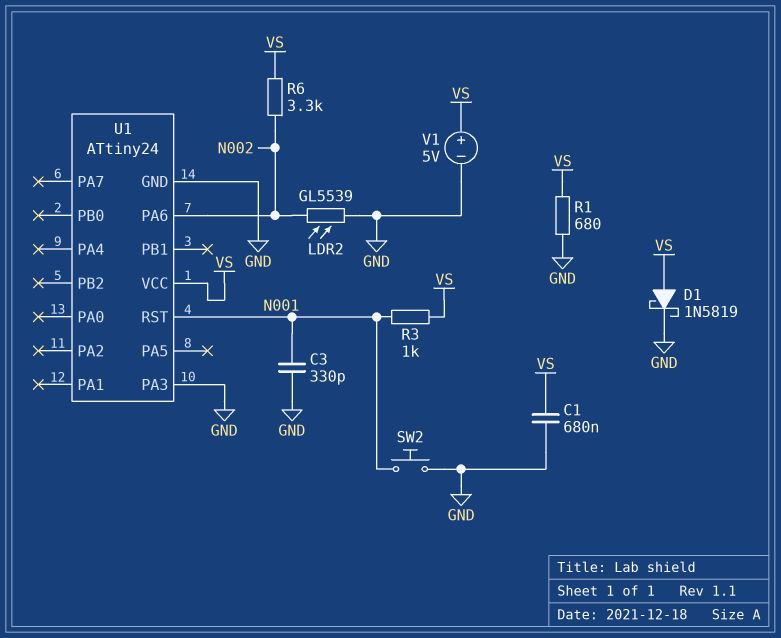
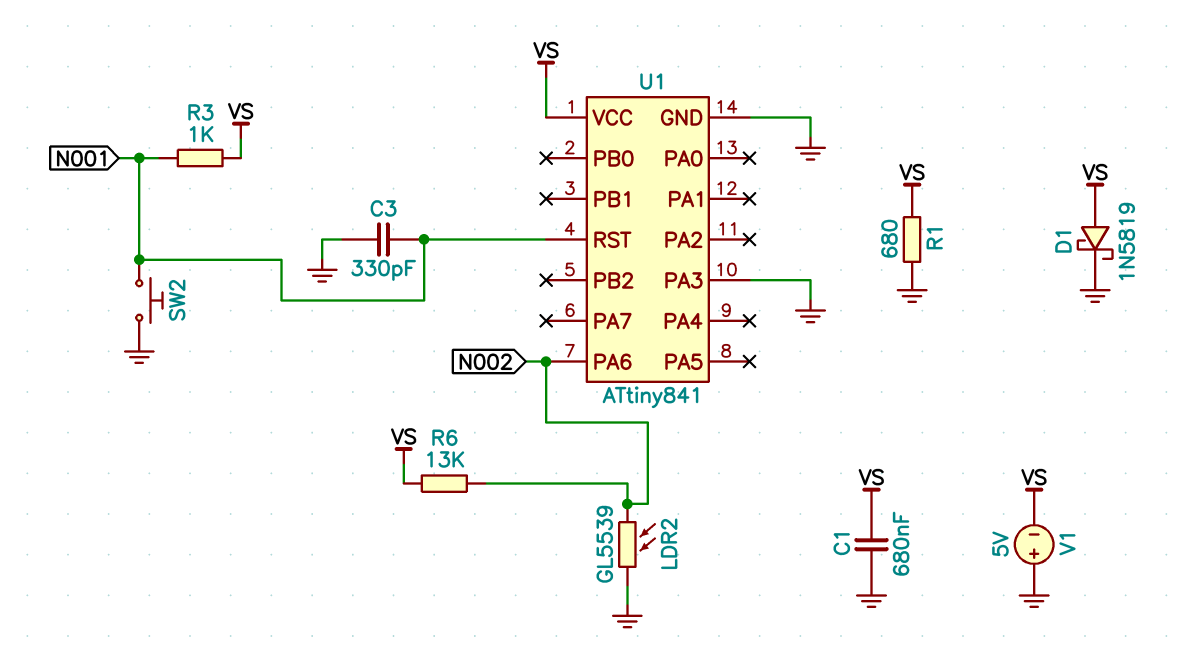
R6: 3.3k (N002, VS) -> 13k (N002, VS)
U1: ATtiny24 -> ATtiny841
V1: 5V (plus VS, minus GND) -> 5V (plus GND, minus VS)

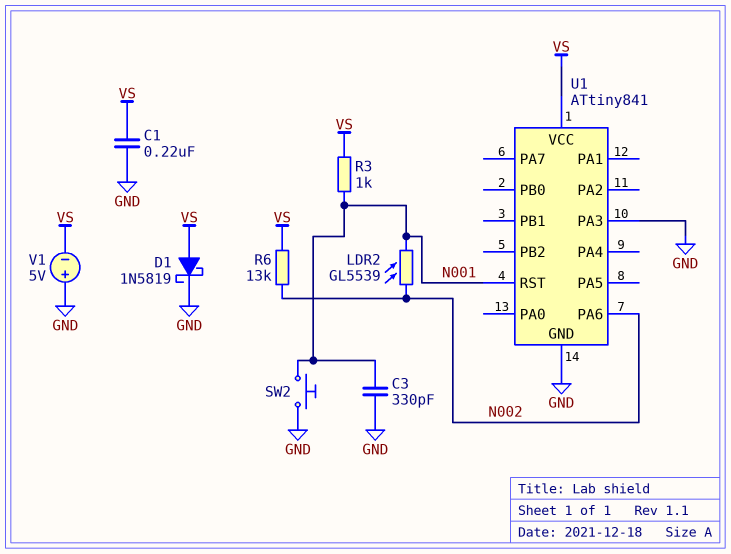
C1: 680nF (GND, VS) -> 220nF (GND, VS)
LDR2: GL5539 (GND, N002) -> GL5539 (N001, N002)
R1: 680 (GND, VS) -> none

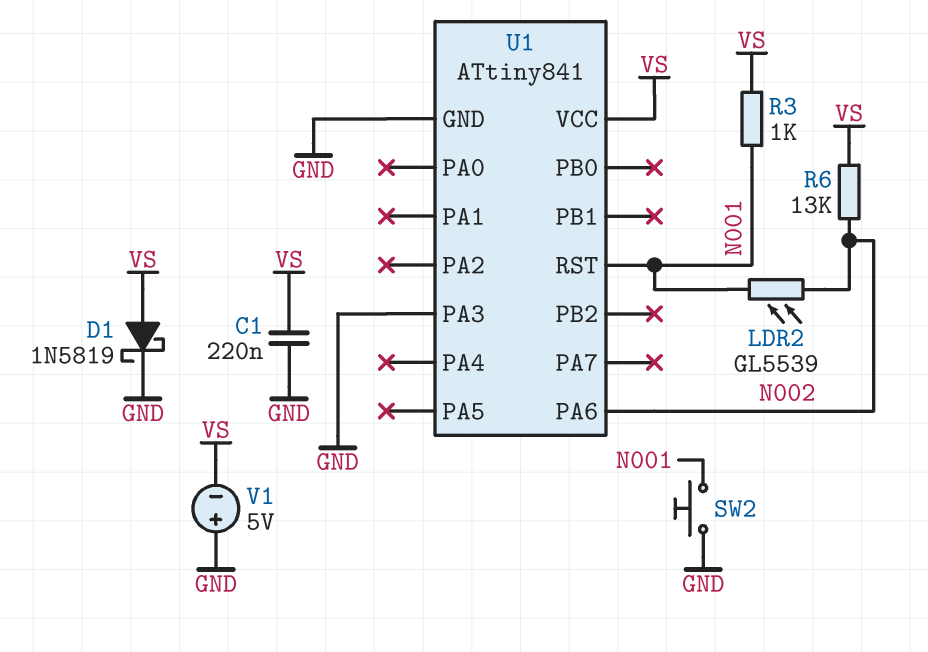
C3: 330pF (GND, N001) -> none

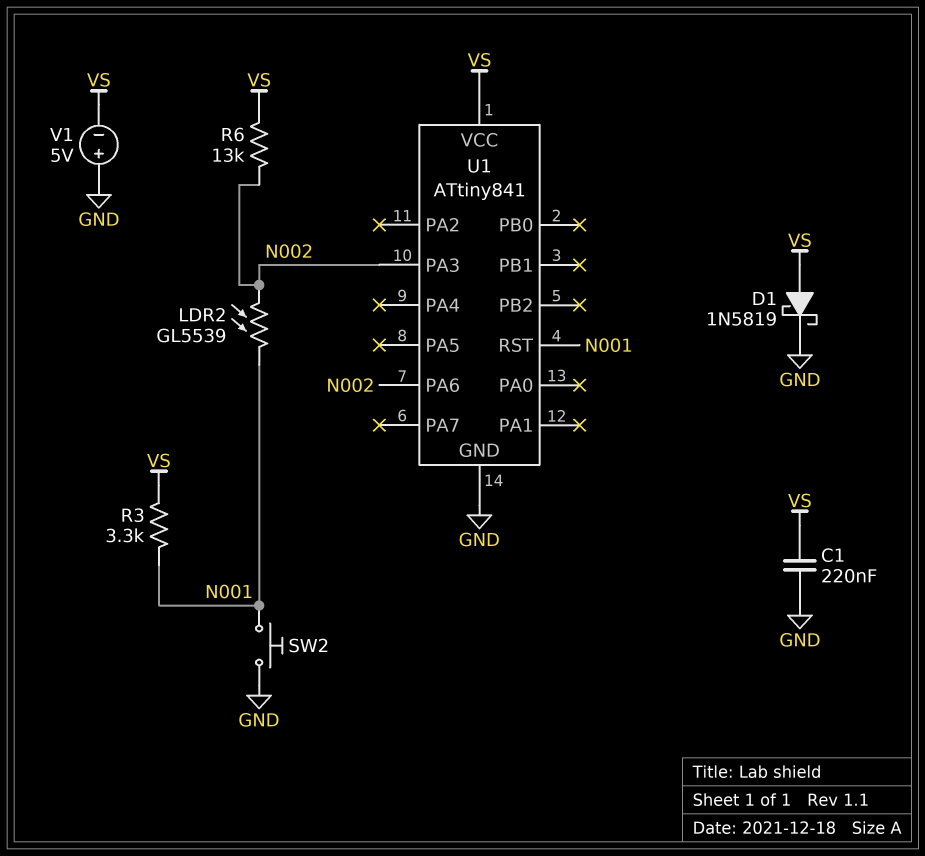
R3: 1k (N001, VS) -> 3.3k (N001, VS)
U1 pin PA3: GND -> N002

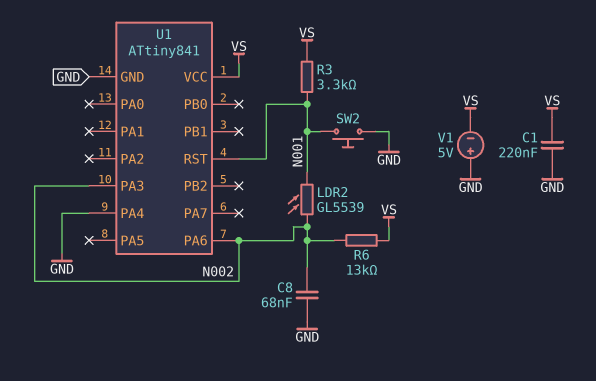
C8: none -> 68nF (GND, N002)
D1: schottky 1N5819 (A VS, K GND) -> none
U1 pin PA4: none -> GND

